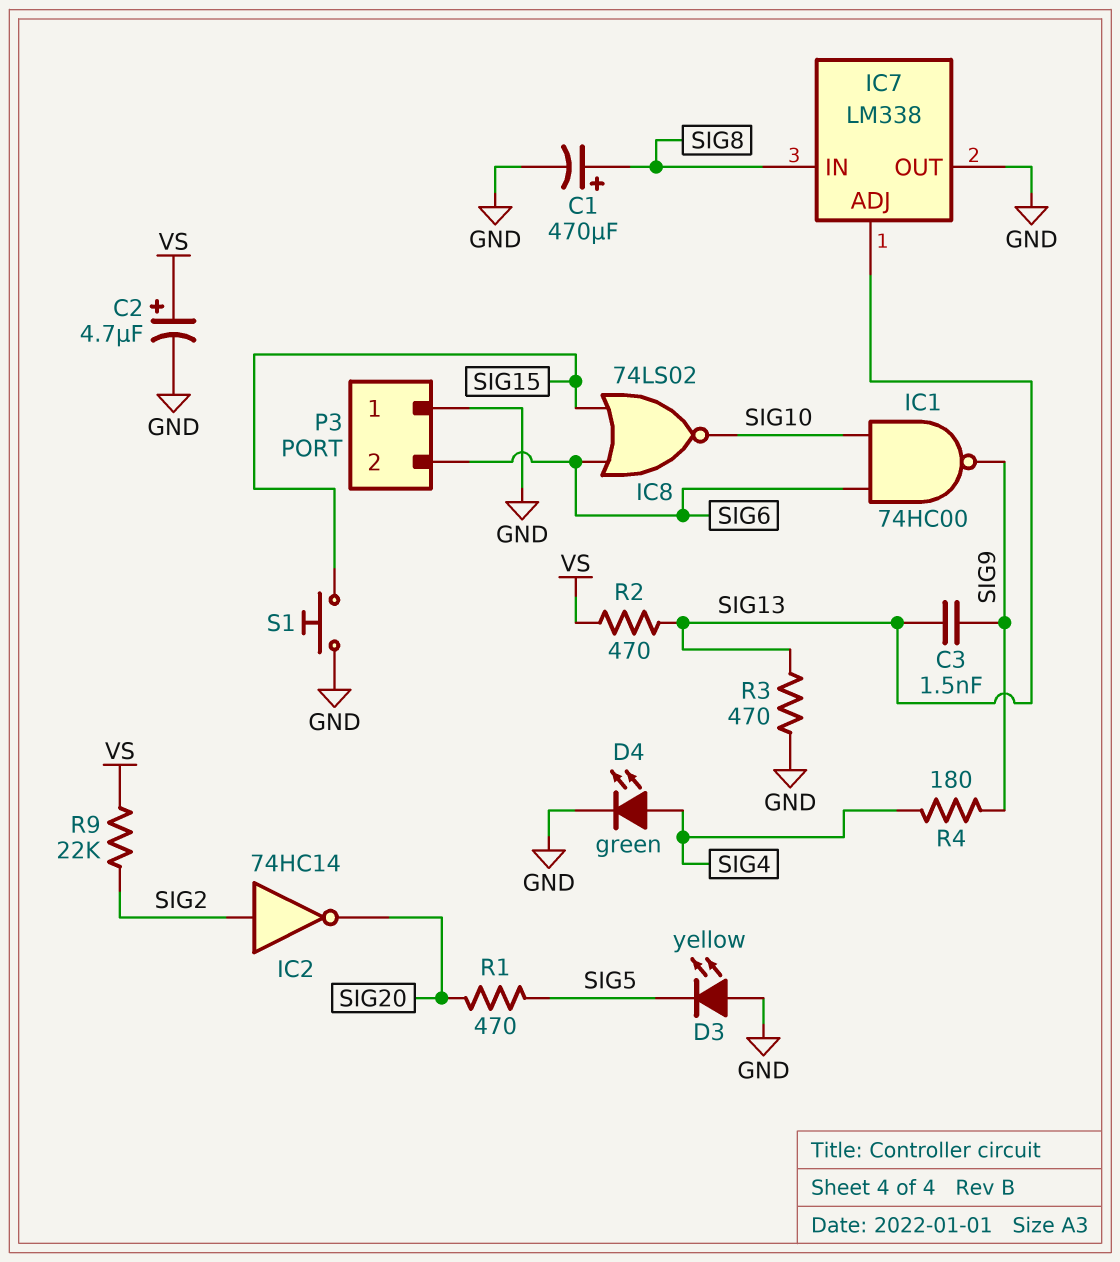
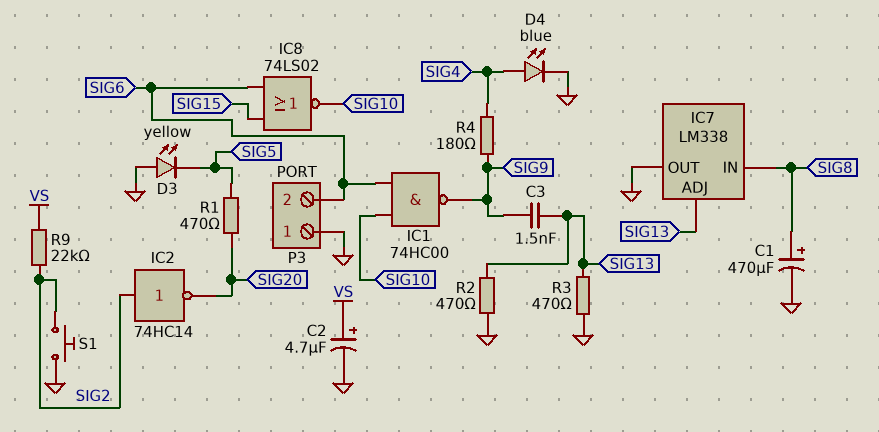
D4: LED green (A SIG4, K GND) -> LED blue (A SIG4, K GND)
R2: 470 (SIG13, VS) -> 470 (GND, SIG13)
S1: button (GND, SIG15) -> button (GND, SIG2)

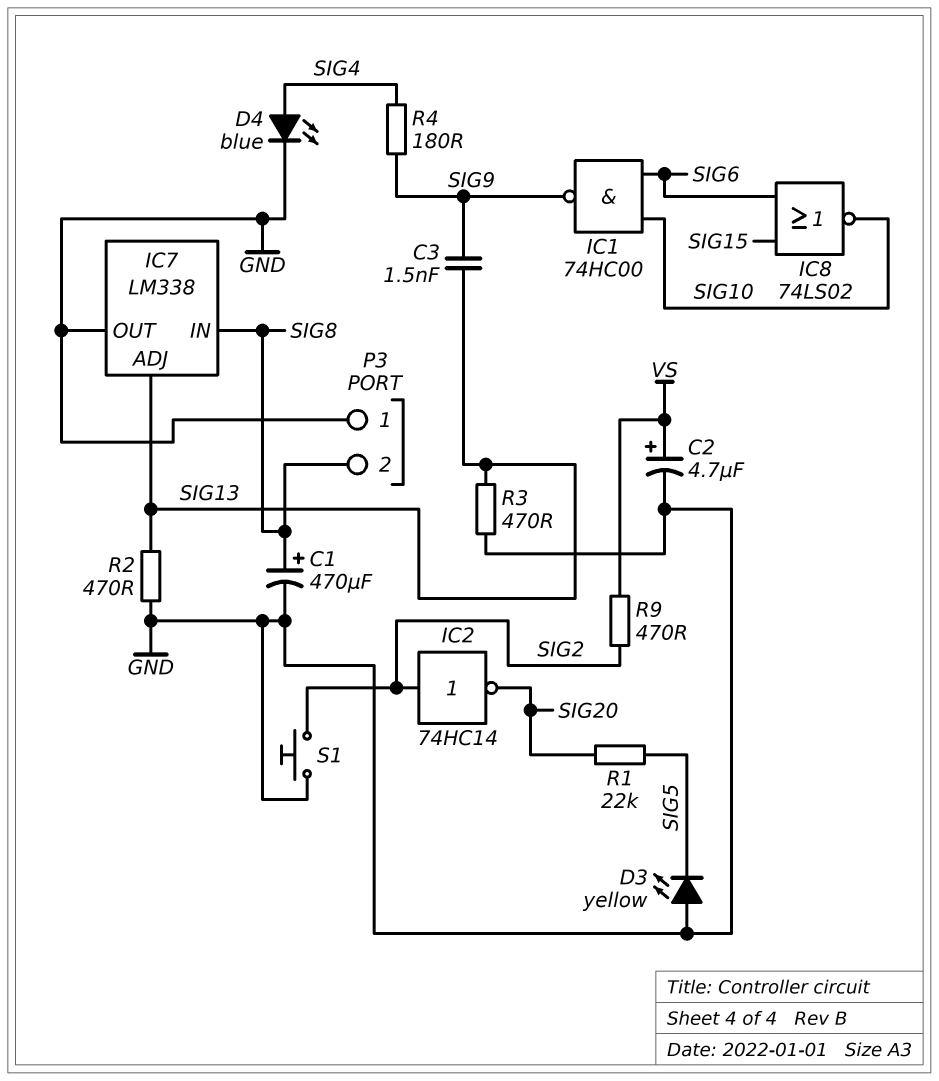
P3 pin 2: SIG6 -> SIG8
R1: 470 (SIG5, SIG20) -> 22k (SIG5, SIG20)
R9: 22k (SIG2, VS) -> 470 (SIG2, VS)

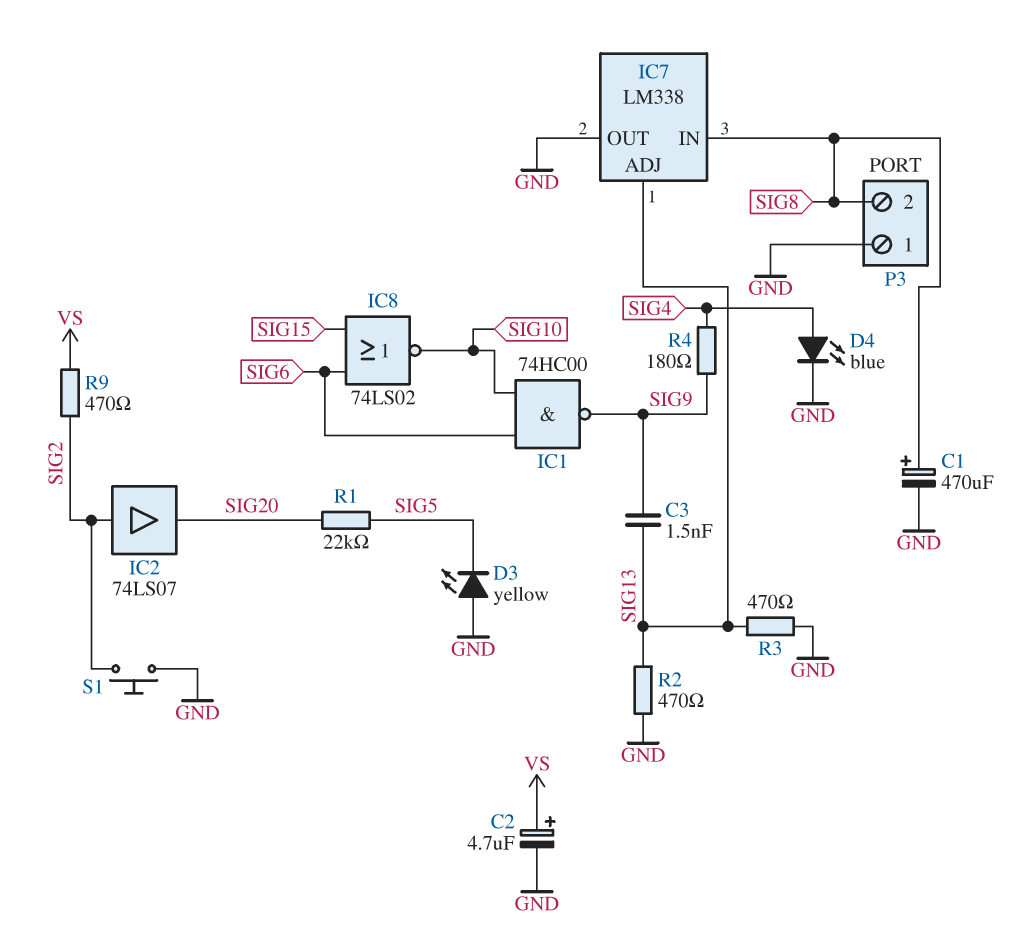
IC2: NOT 74HC14 (in SIG2, out SIG20) -> buffer 74LS07 (in SIG2, out SIG20)

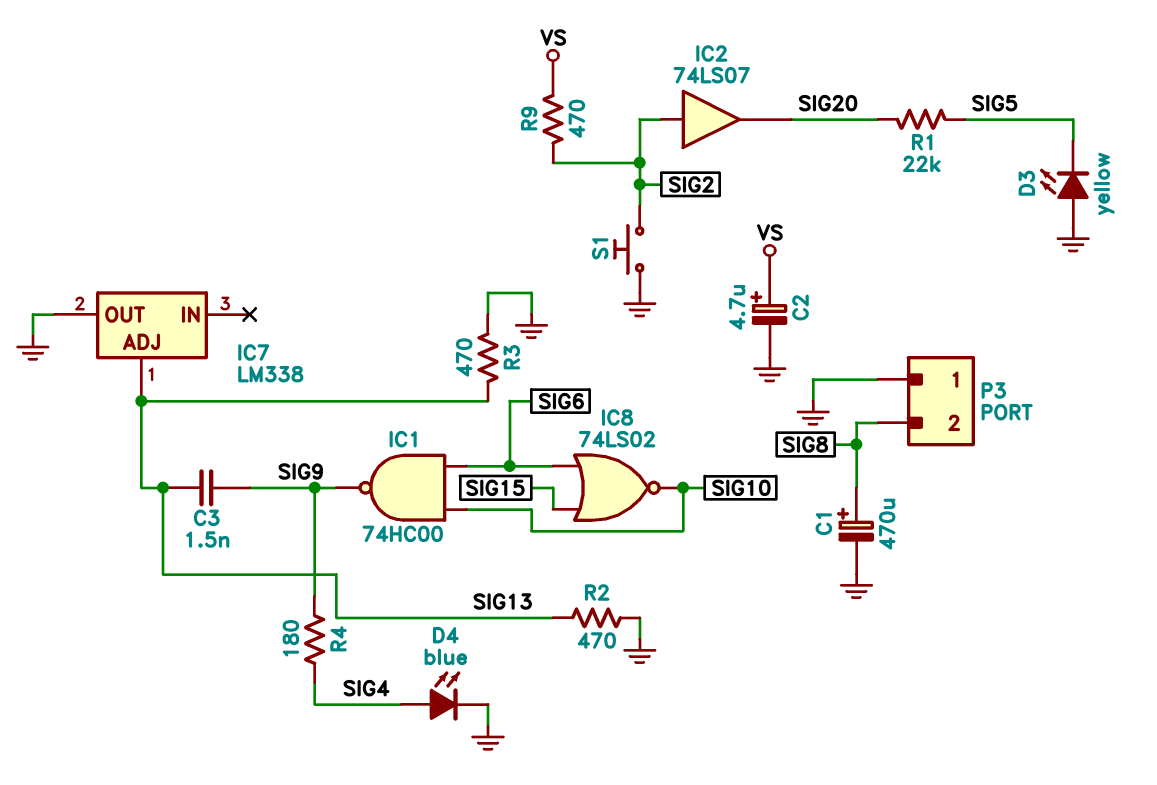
IC7 pin IN: SIG8 -> none

